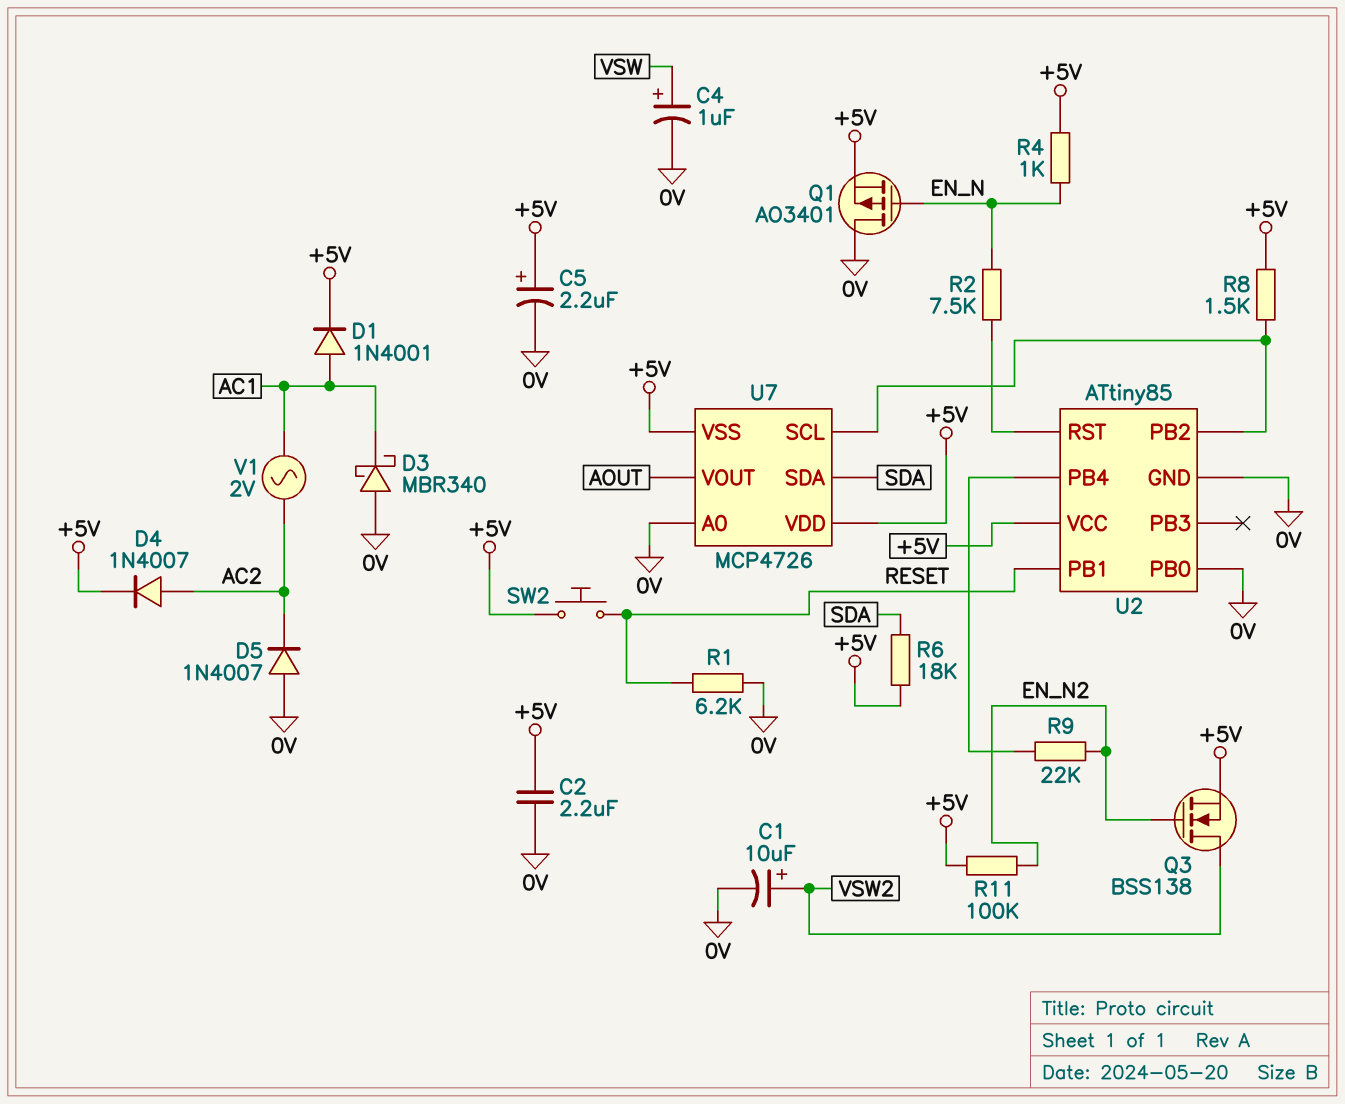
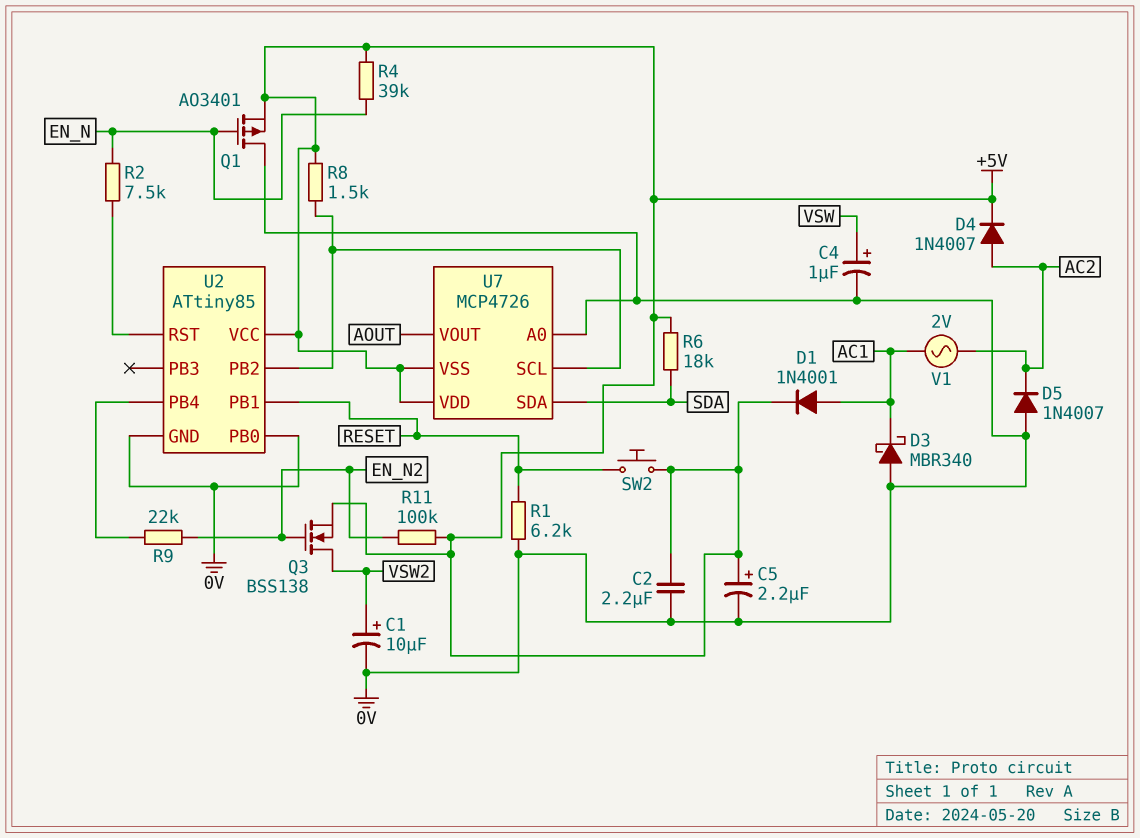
R4: 1k (+5V, EN_N) -> 39k (+5V, EN_N)

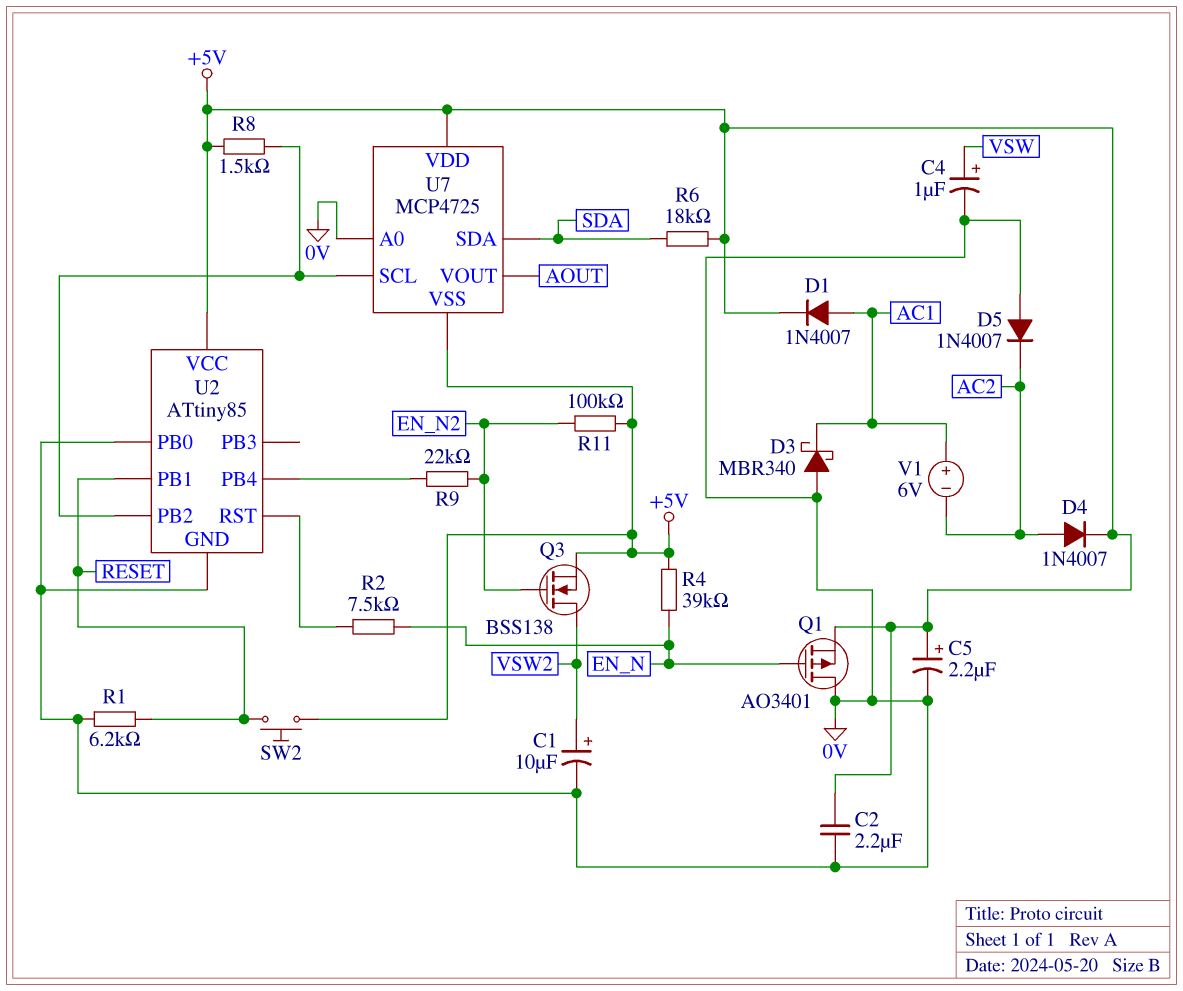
D1: diode 1N4001 (A AC1, K +5V) -> diode 1N4007 (A AC1, K +5V)
U7: MCP4726 -> MCP4725
V1: AC 2V (AC1, AC2) -> 6V (plus AC1, minus AC2)

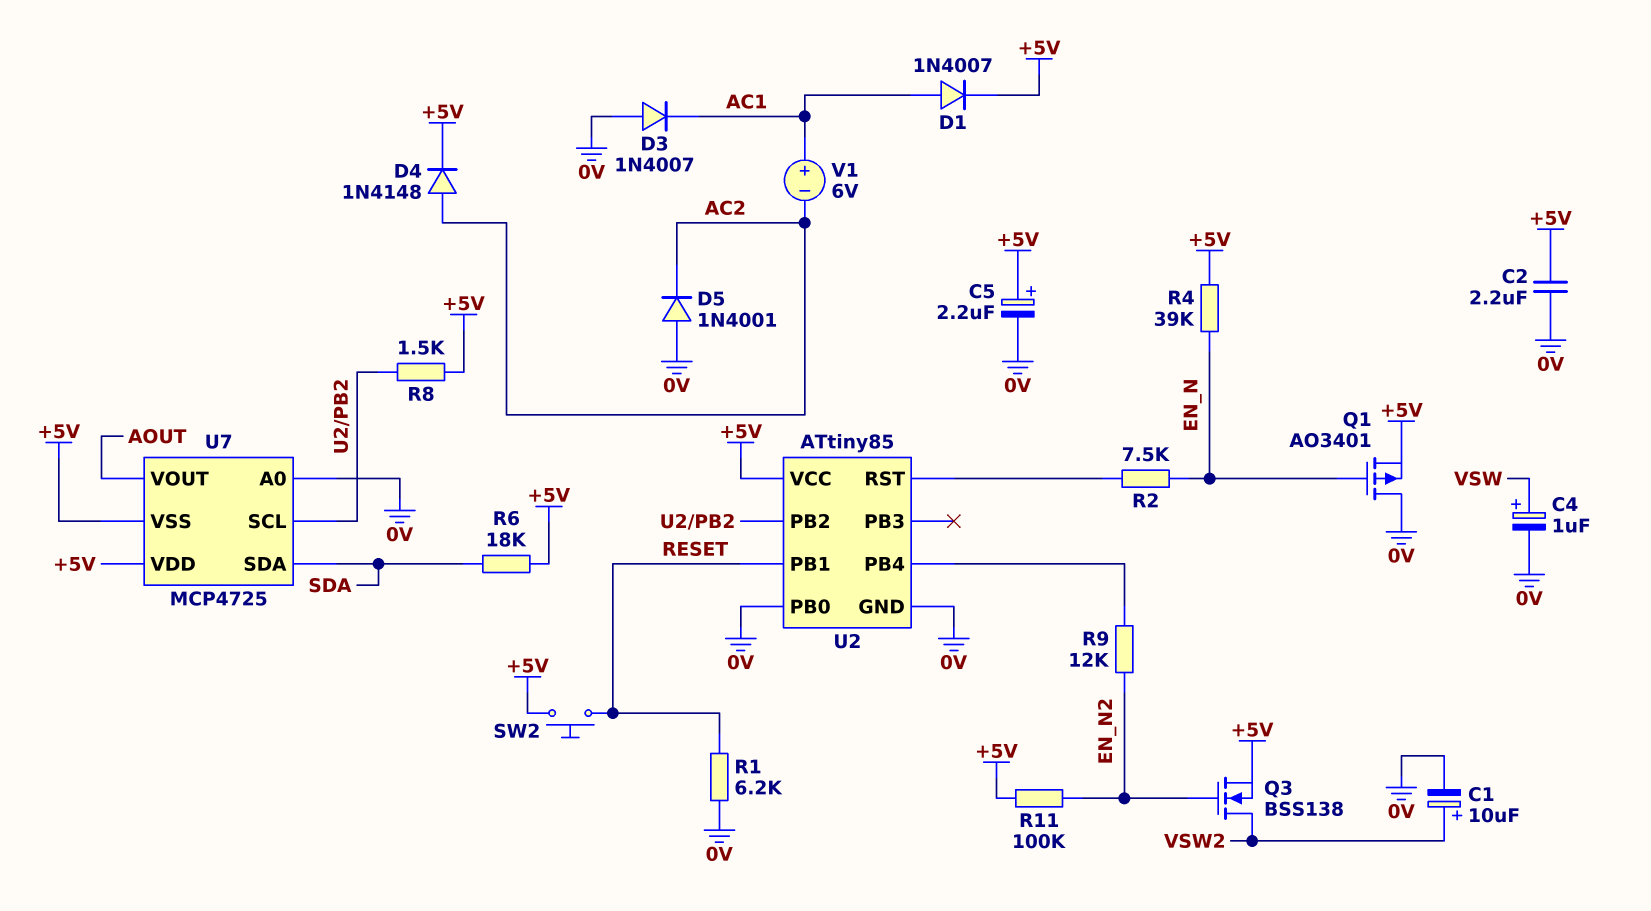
D3: schottky MBR340 (A 0V, K AC1) -> diode 1N4007 (A 0V, K AC1)
D4: diode 1N4007 (A AC2, K +5V) -> diode 1N4148 (A AC2, K +5V)
D5: diode 1N4007 (A 0V, K AC2) -> diode 1N4001 (A 0V, K AC2)
R9: 22k (EN_N2, U2/PB4) -> 12k (EN_N2, U2/PB4)

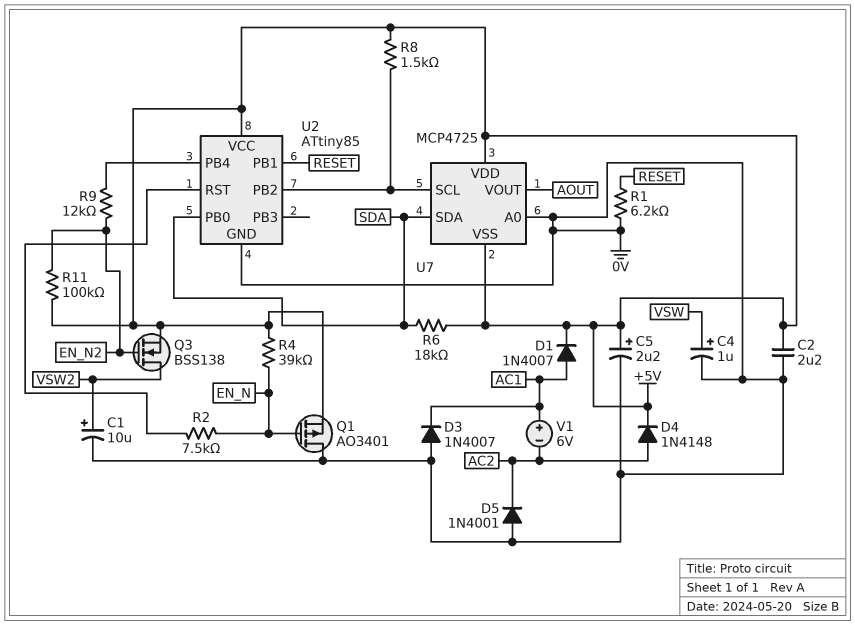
SW2: button (+5V, RESET) -> none
U2 pin PB0: 0V -> SDA

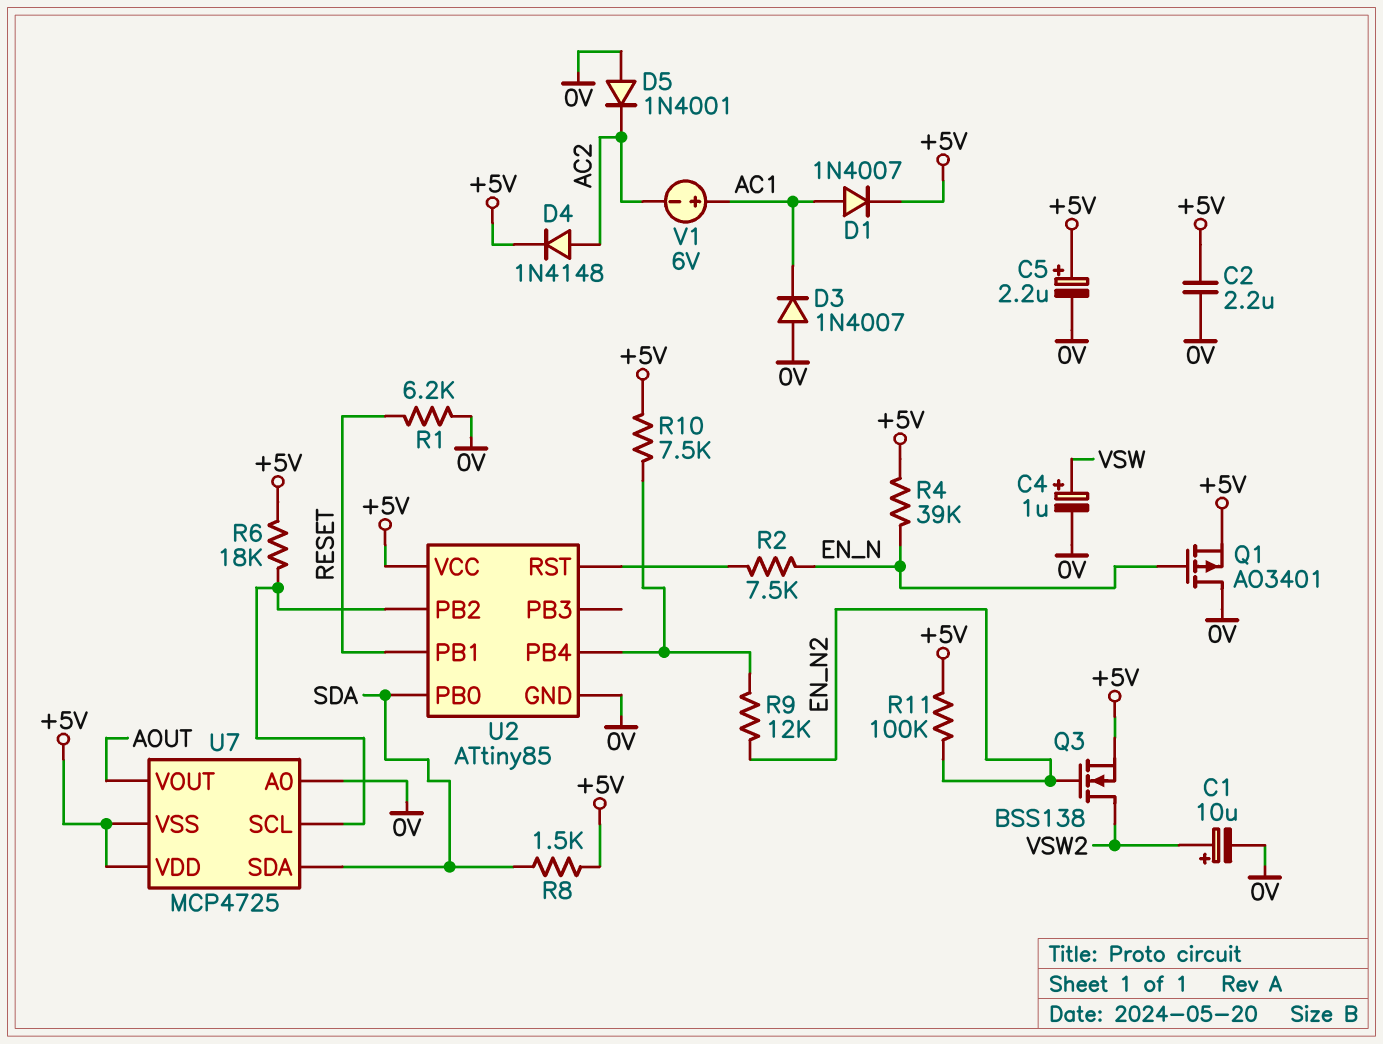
R6: 18k (+5V, SDA) -> 18k (+5V, U2/PB2)
R8: 1.5k (+5V, U2/PB2) -> 1.5k (+5V, SDA)
R10: none -> 7.5k (+5V, U2/PB4)

